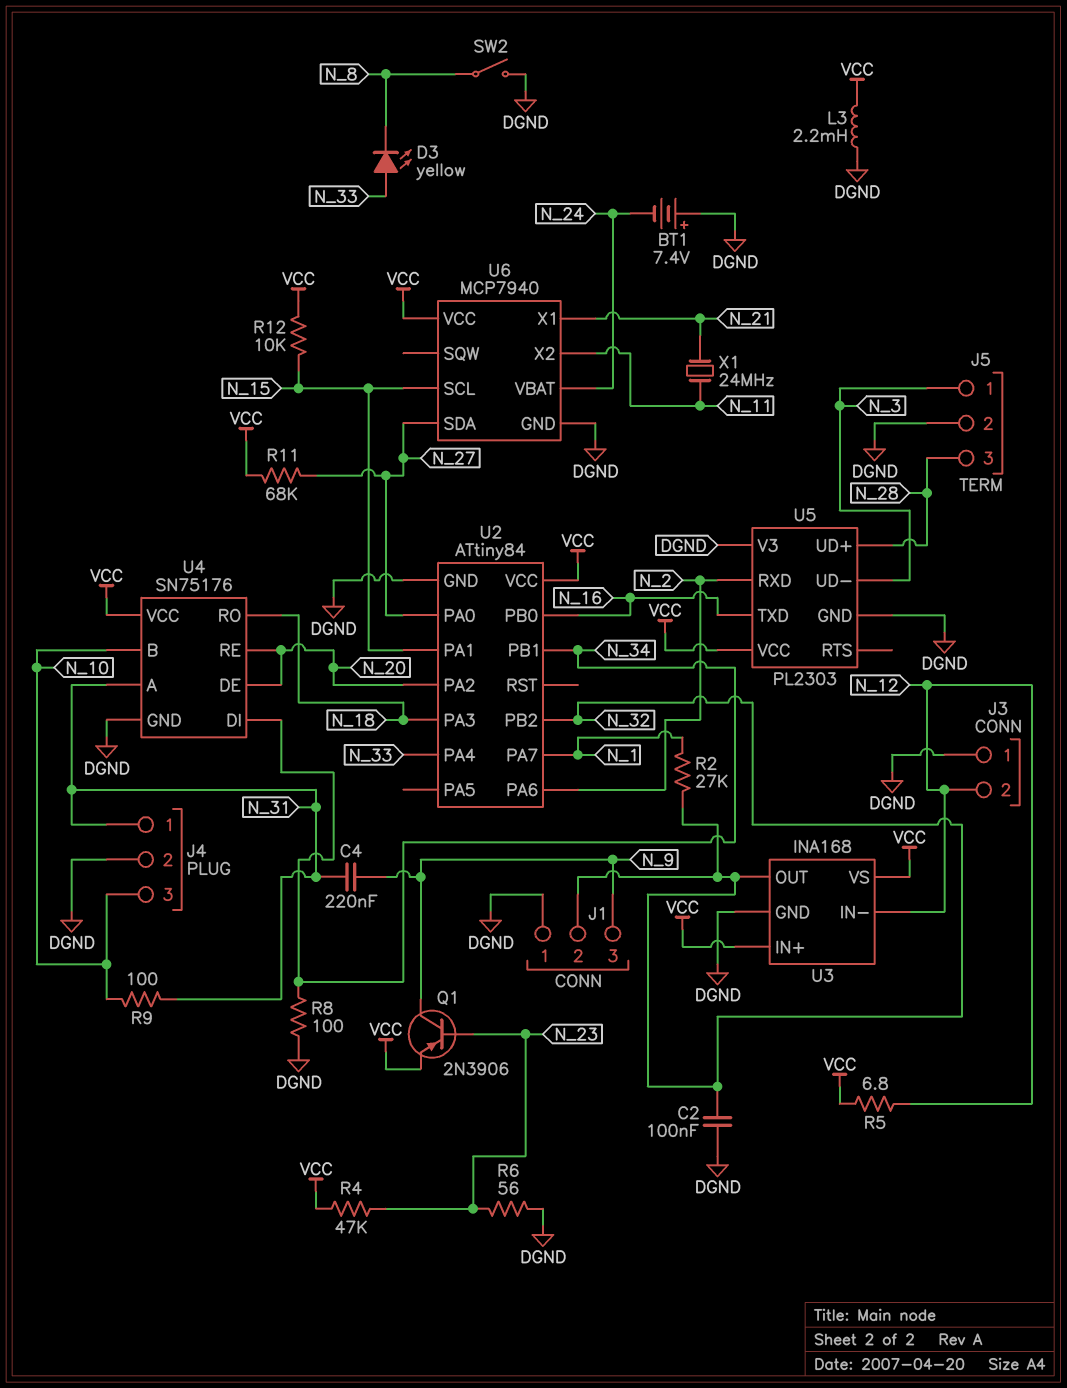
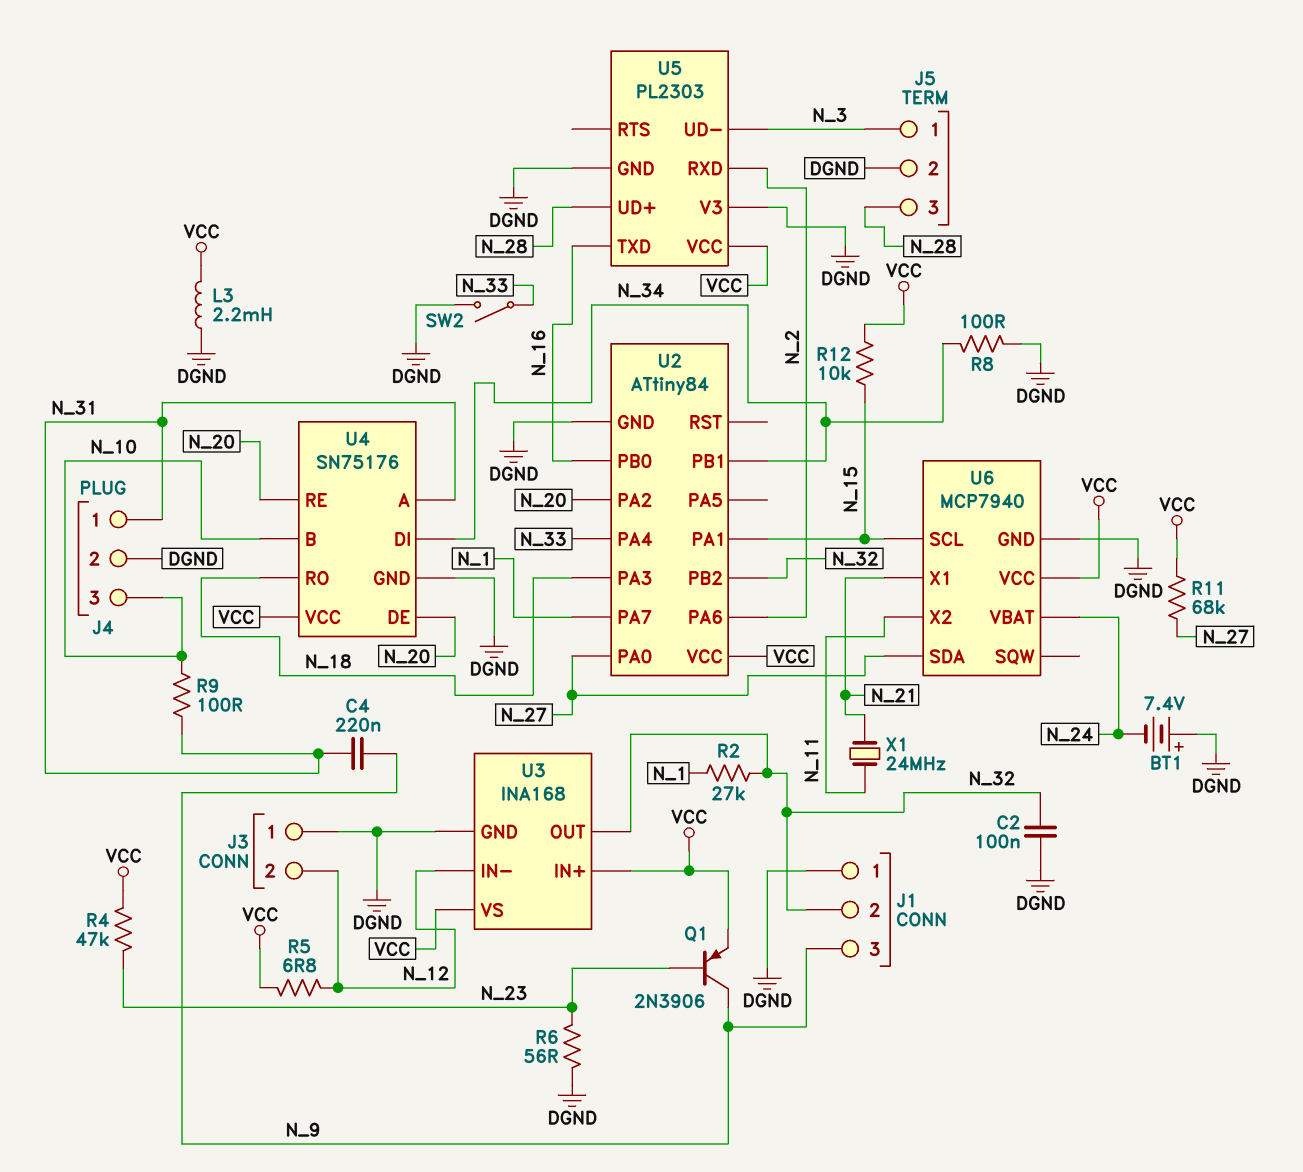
D3: LED yellow (A N_33, K N_8) -> none
SW2: switch (DGND, N_8) -> switch (DGND, N_33)

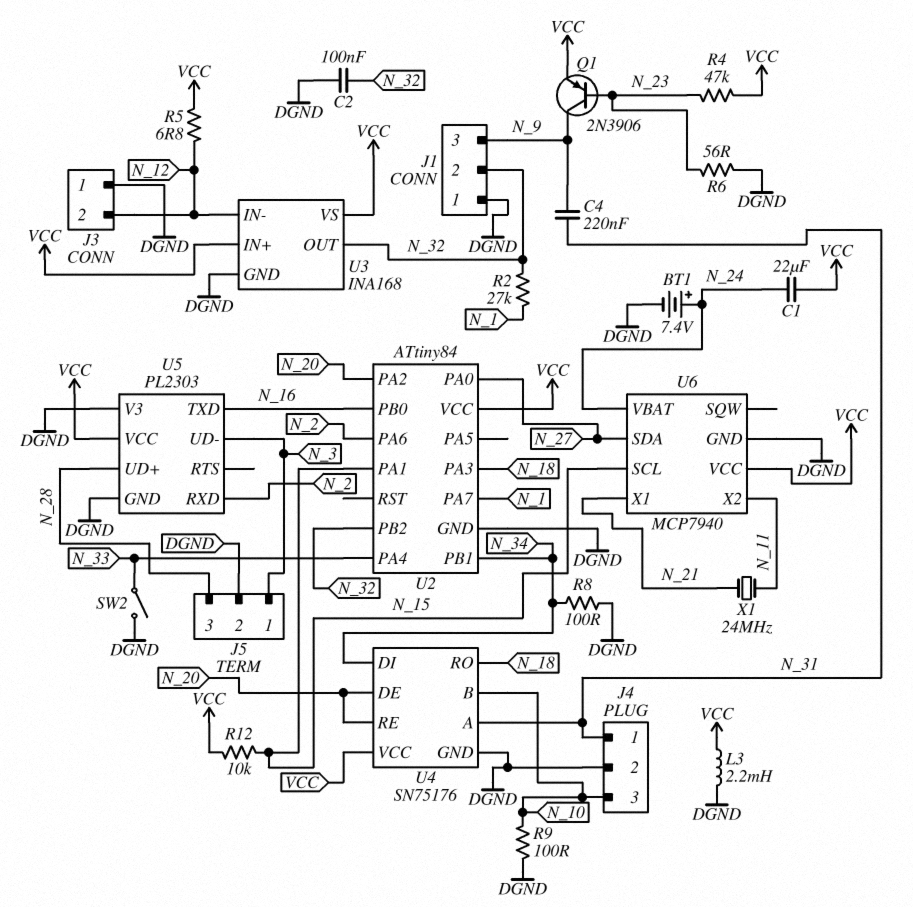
BT1: 7.4V (plus DGND, minus N_24) -> 7.4V (plus N_24, minus DGND)
C1: none -> 22uF (N_24, VCC)
R9: 100 (N_10, N_31) -> 100 (DGND, N_10)
R11: 68k (N_27, VCC) -> none

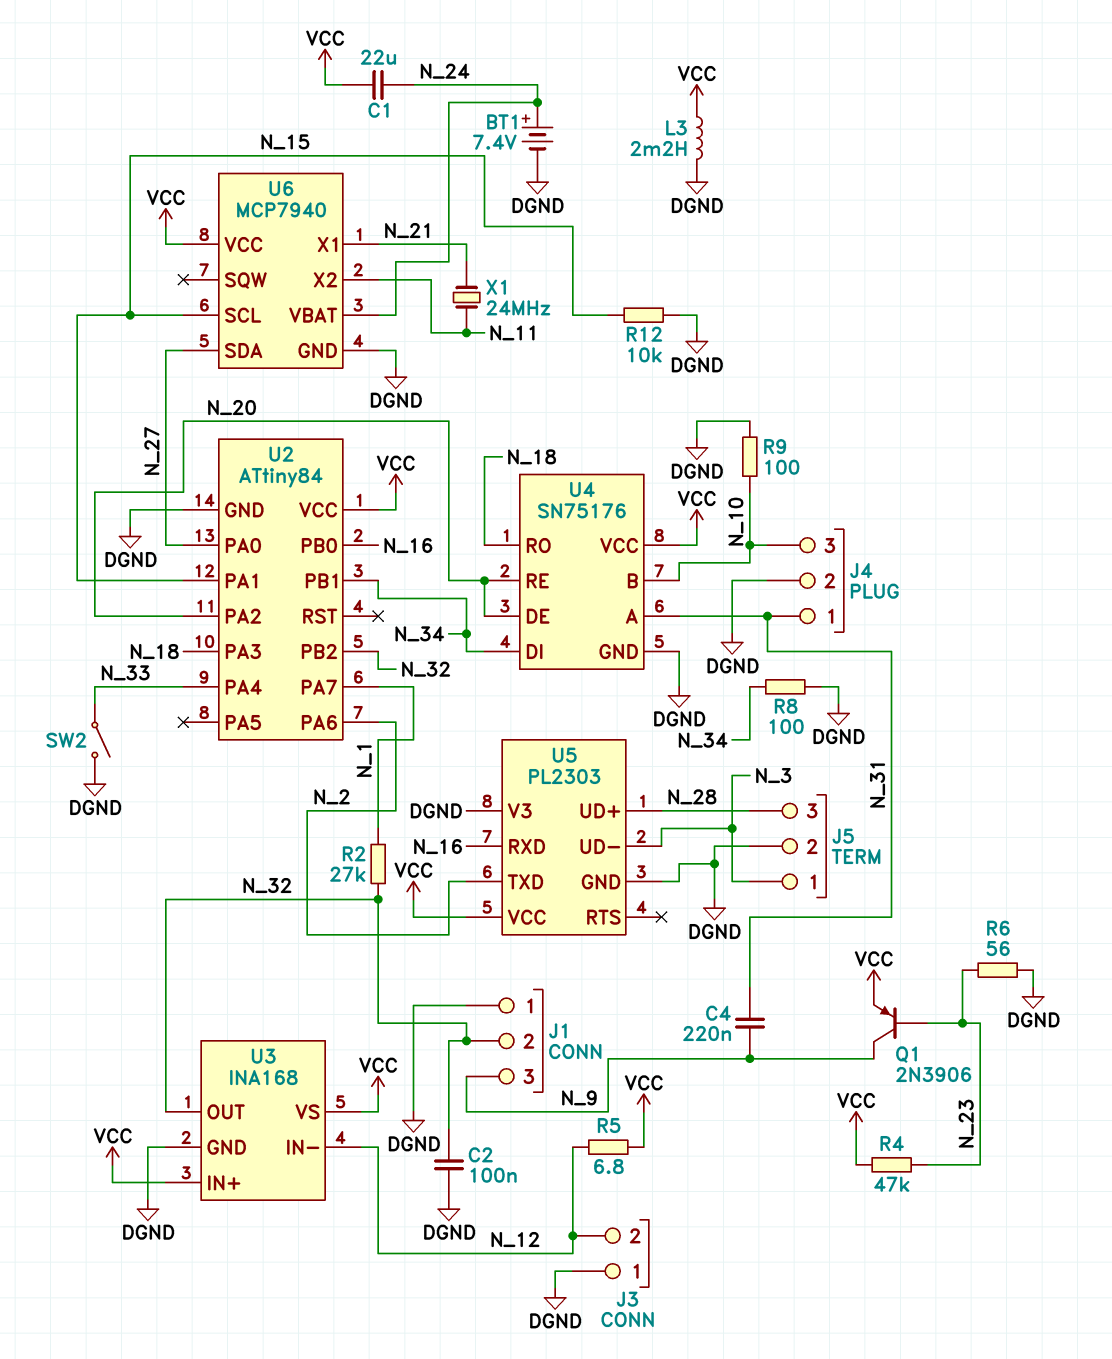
R12: 10k (N_15, VCC) -> 10k (DGND, N_15)
U5 pin RXD: N_2 -> N_16
U5 pin TXD: N_16 -> N_2

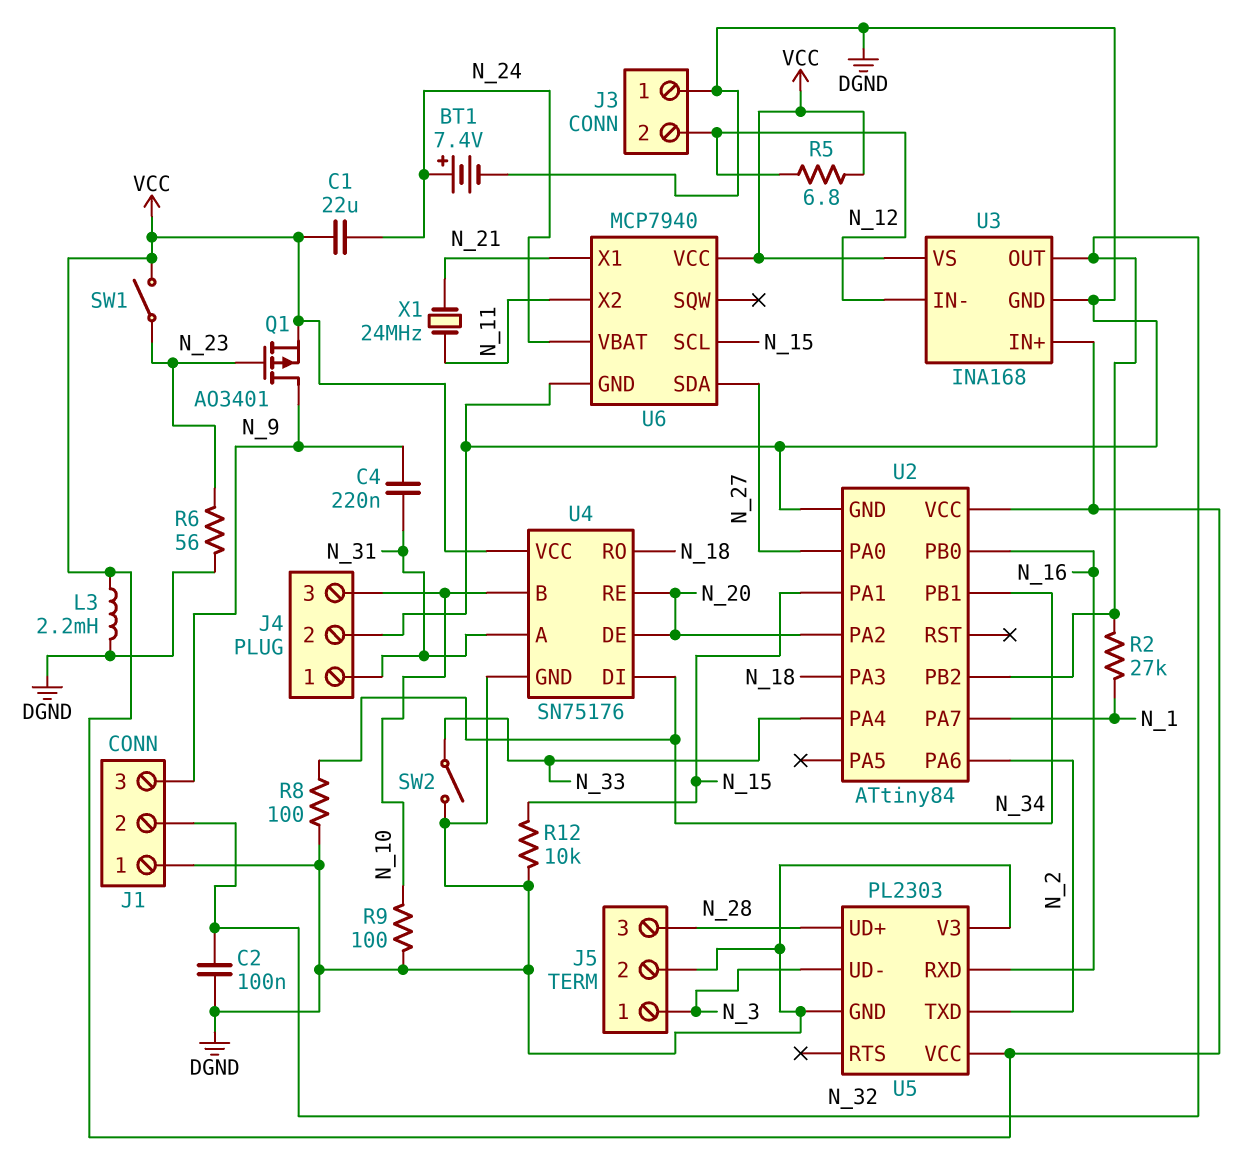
Q1: PNP 2N3906 (B N_23, C N_9, E VCC) -> PMOS AO3401 (G N_23, D N_9, S VCC)
R4: 47k (N_23, VCC) -> none
SW1: none -> switch (N_23, VCC)

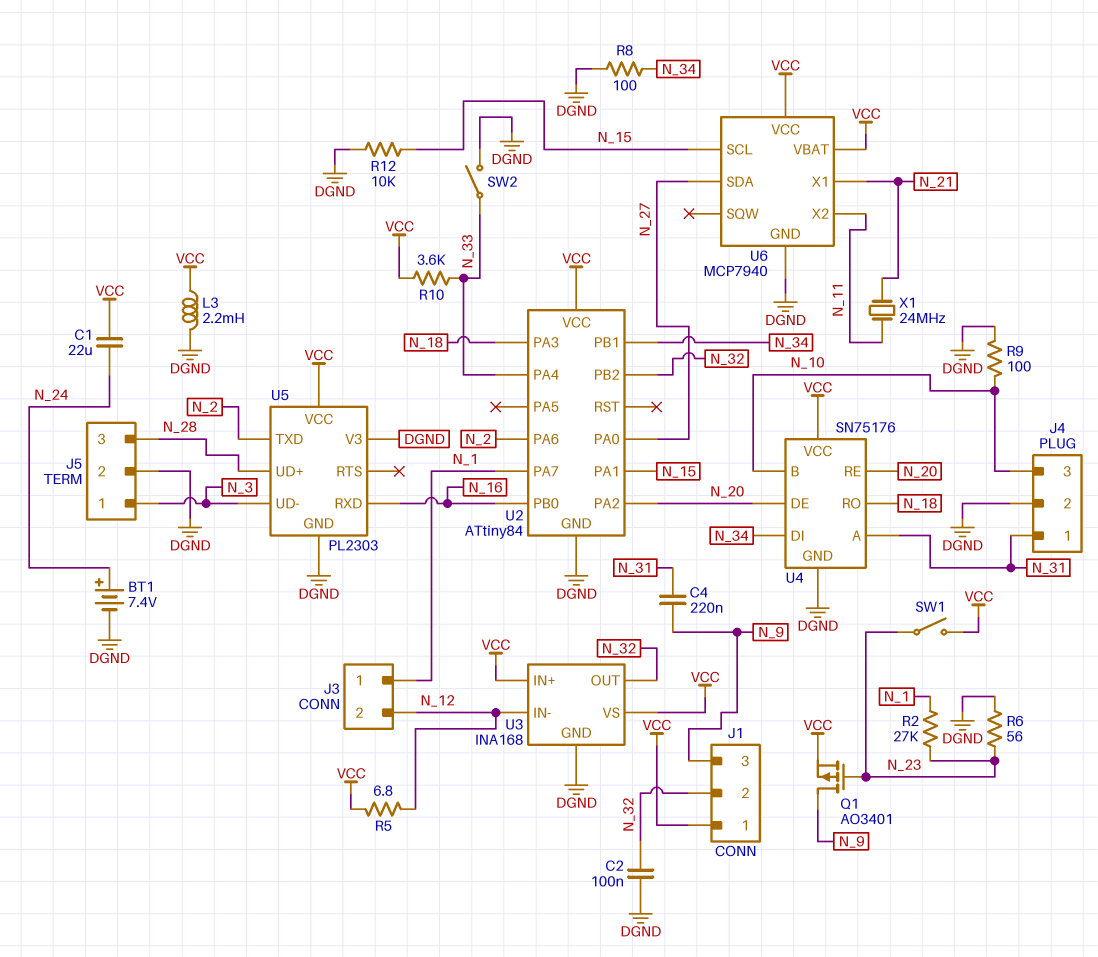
J1 pin 1: DGND -> VCC
J3 pin 1: DGND -> N_1
R2: 27k (N_1, N_32) -> 27k (N_1, N_23)
R10: none -> 3.6k (N_33, VCC)
U6 pin VBAT: N_24 -> VCC

